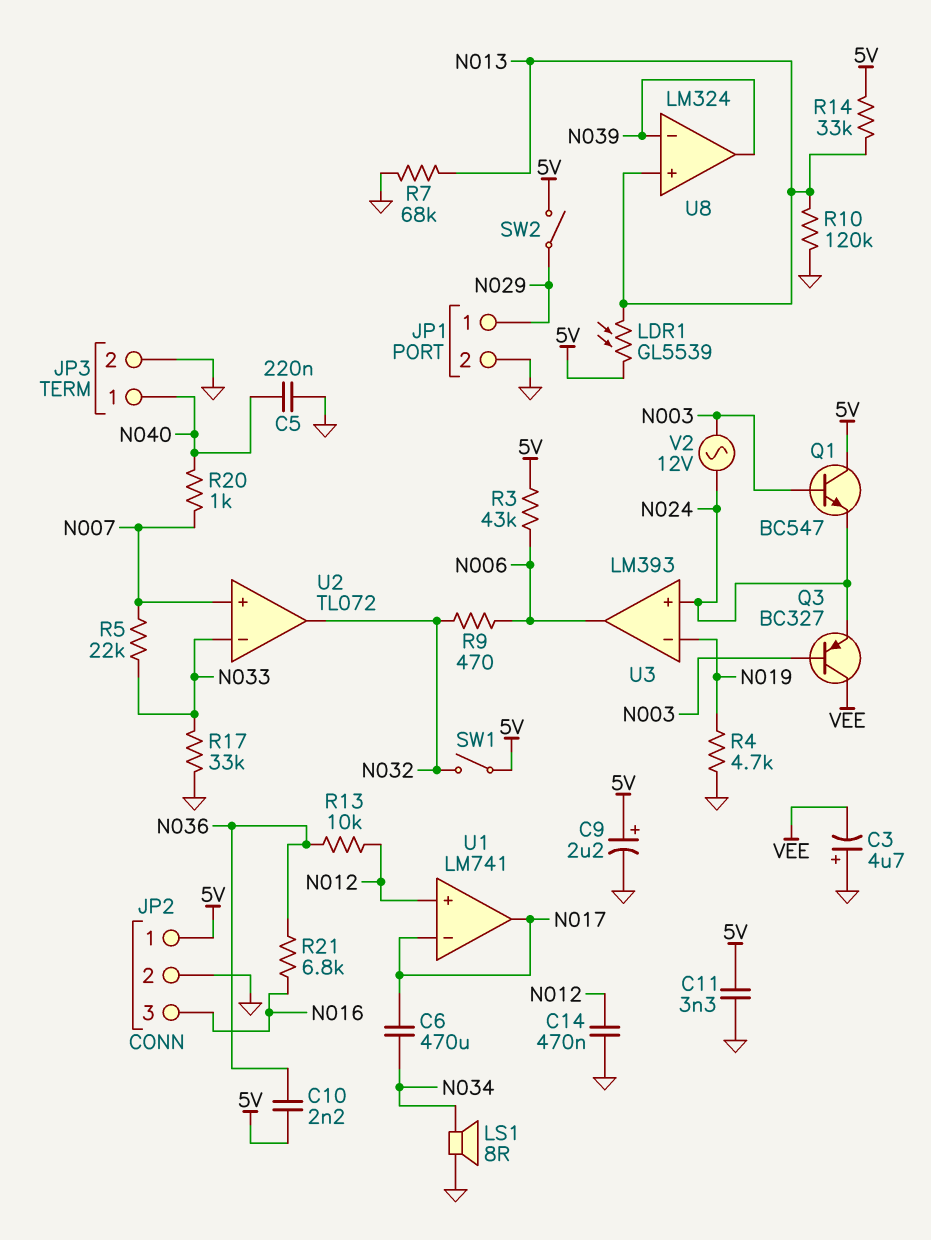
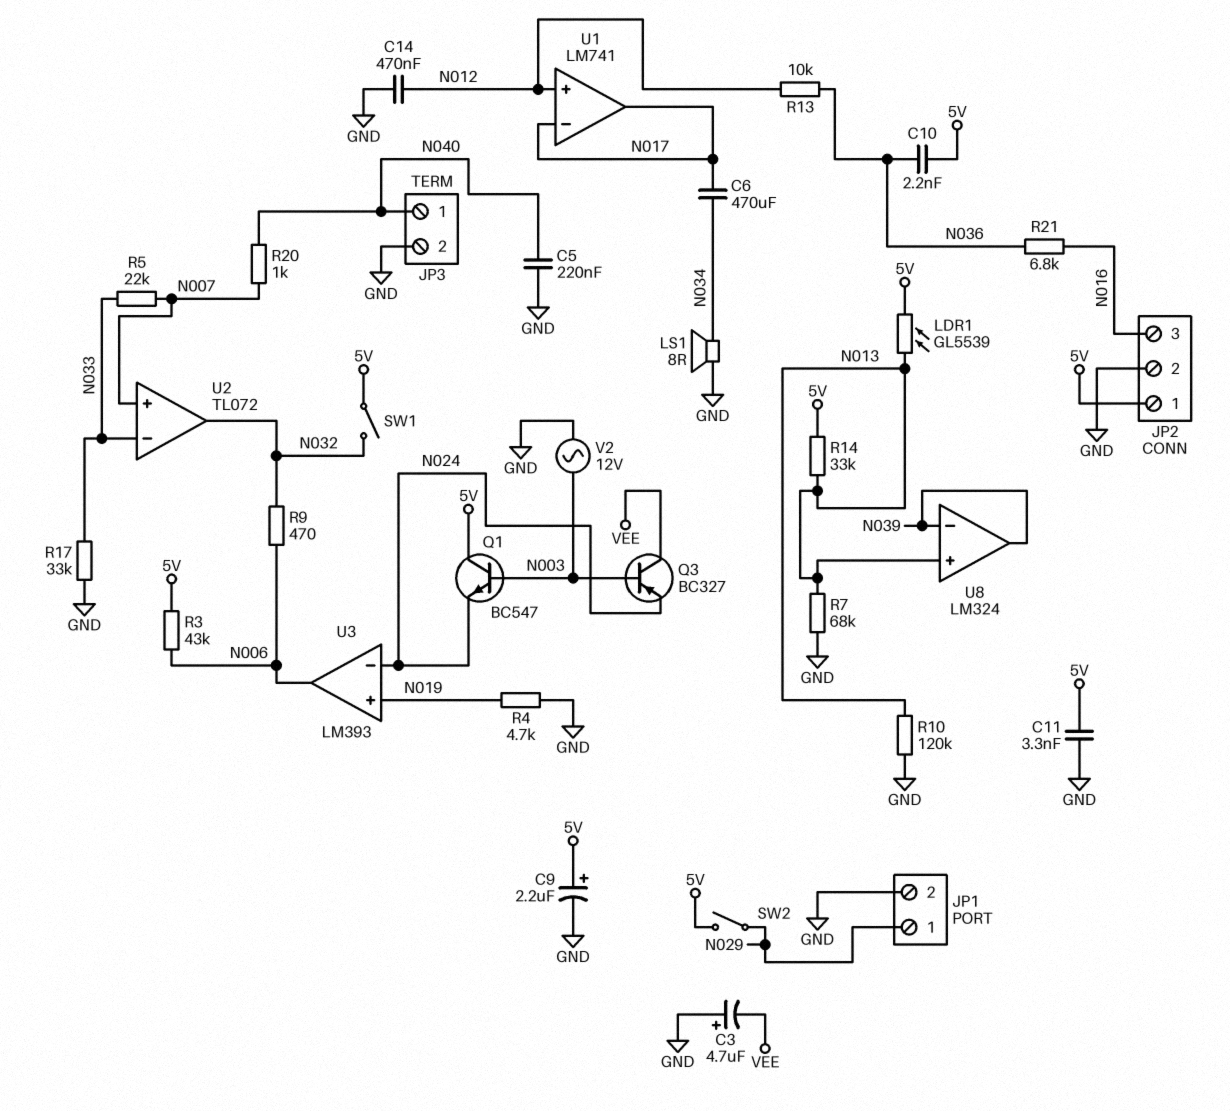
U3 pin in+: N024 -> N019
U3 pin in-: N019 -> N024
V2: AC 12V (N003, N024) -> AC 12V (GND, N003)

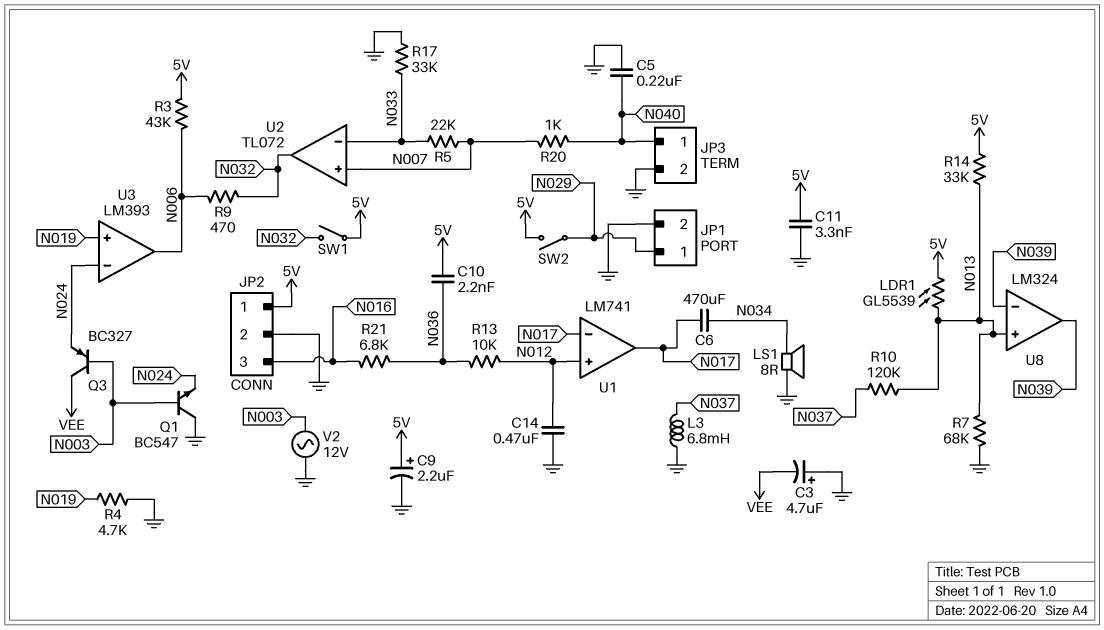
L3: none -> 6.8mH (GND, N037)
Q1: NPN BC547 (B N003, C 5V, E N024) -> NPN BC547 (B N003, C GND, E N024)
R10: 120k (GND, N013) -> 120k (N013, N037)

